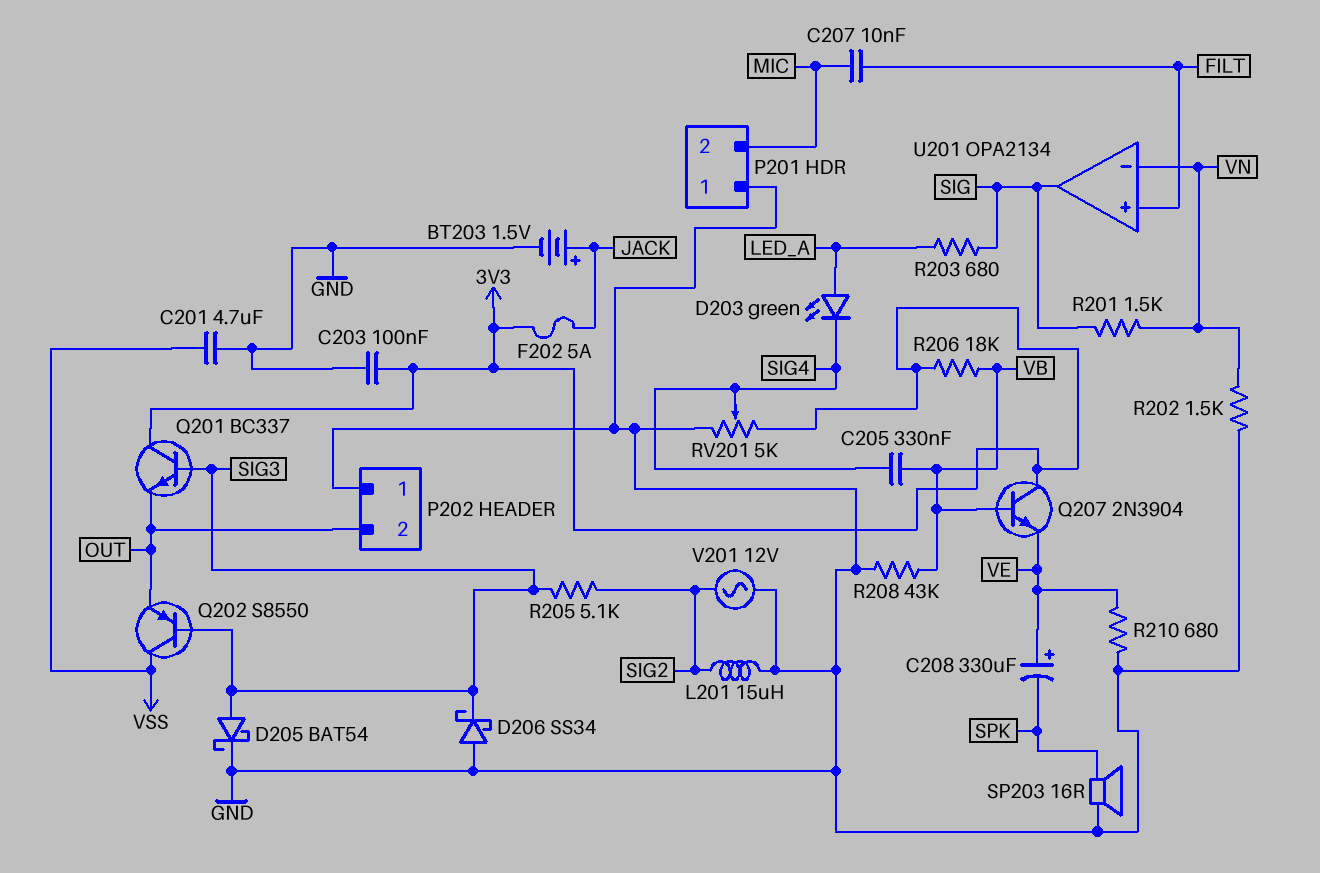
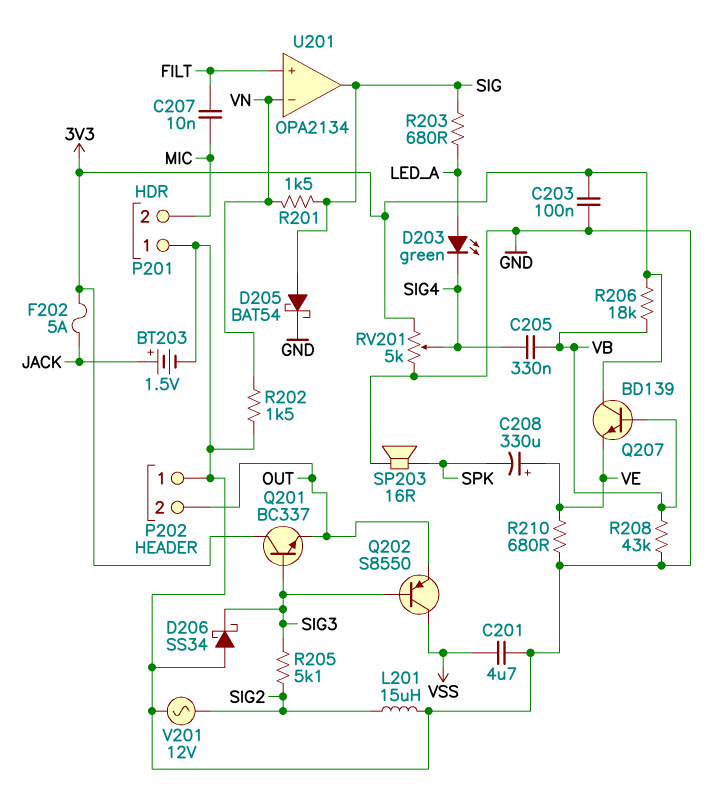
D205: schottky BAT54 (A SIG3, K GND) -> schottky BAT54 (A SIG, K GND)
Q207: NPN 2N3904 (B VB, C 3V3, E VE) -> NPN BD139 (B VB, C 3V3, E VE)

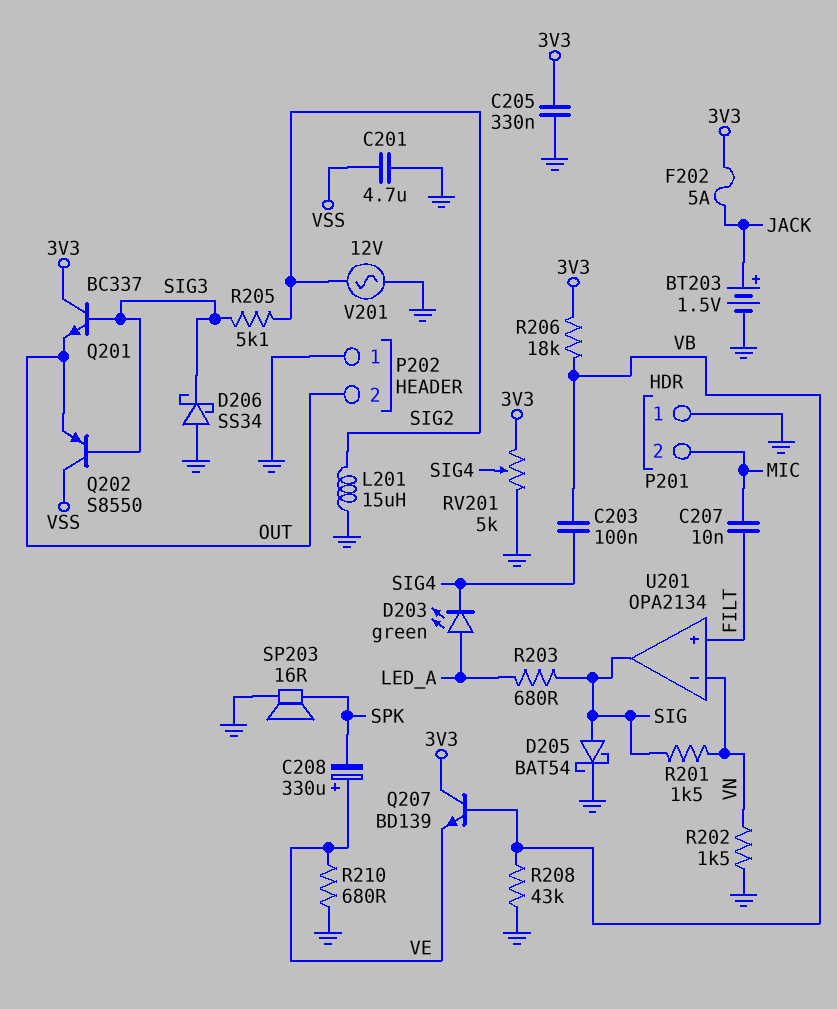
C203: 100nF (3V3, GND) -> 100nF (SIG4, VB)
C205: 330nF (SIG4, VB) -> 330nF (3V3, GND)

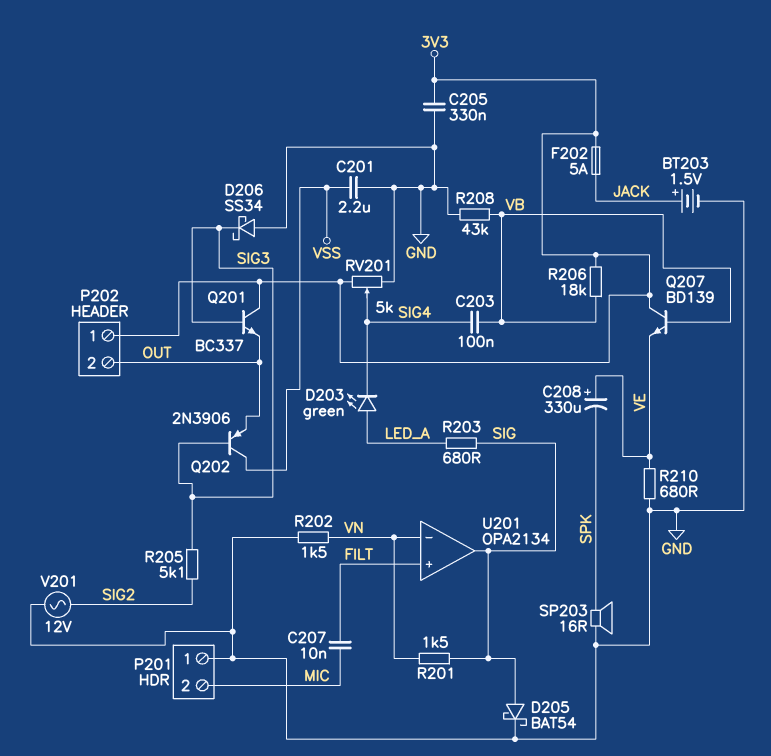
C201: 4.7uF (GND, VSS) -> 2.2uF (GND, VSS)
L201: 15uH (GND, SIG2) -> none
P202 pin 1: GND -> 3V3
Q202: PNP S8550 (B SIG3, C VSS, E OUT) -> PNP 2N3906 (B SIG3, C VSS, E OUT)

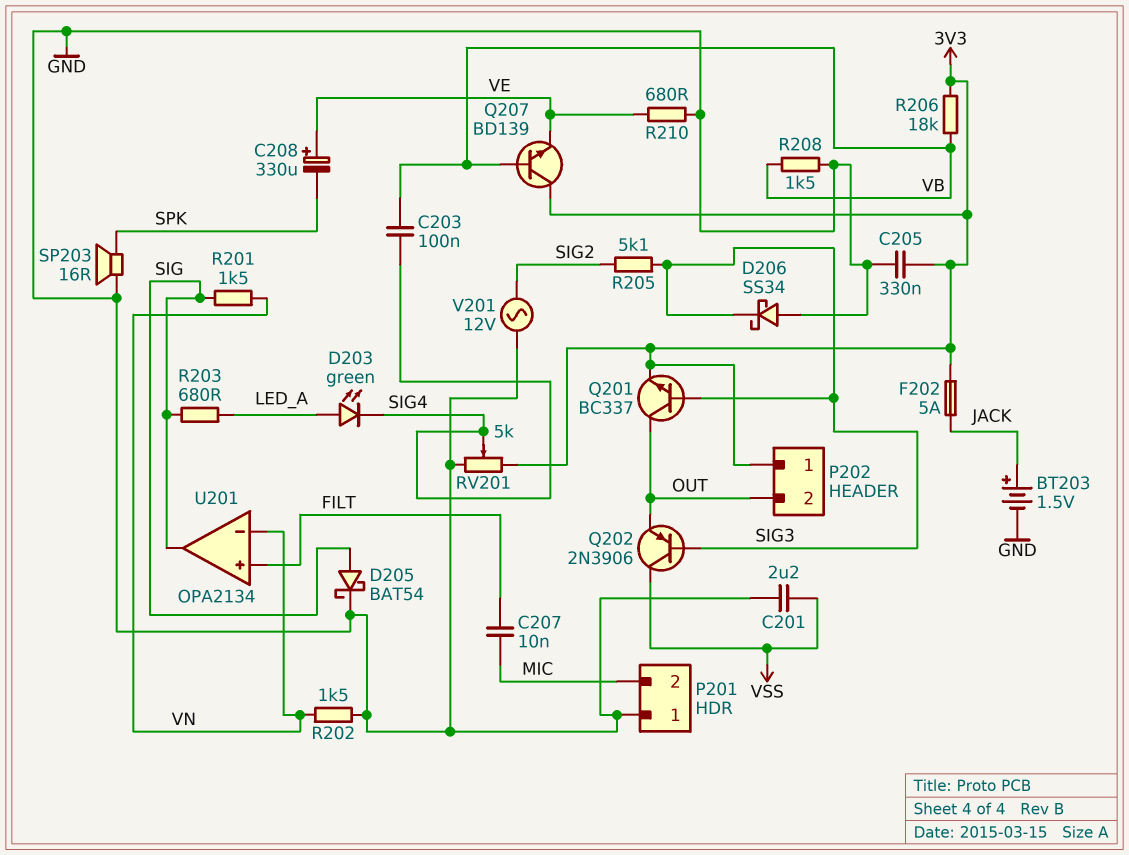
Q201: NPN BC337 (B SIG3, C 3V3, E OUT) -> NPN BC337 (B SIG3, C OUT, E 3V3)
R208: 43k (GND, VB) -> 1.5k (GND, VB)

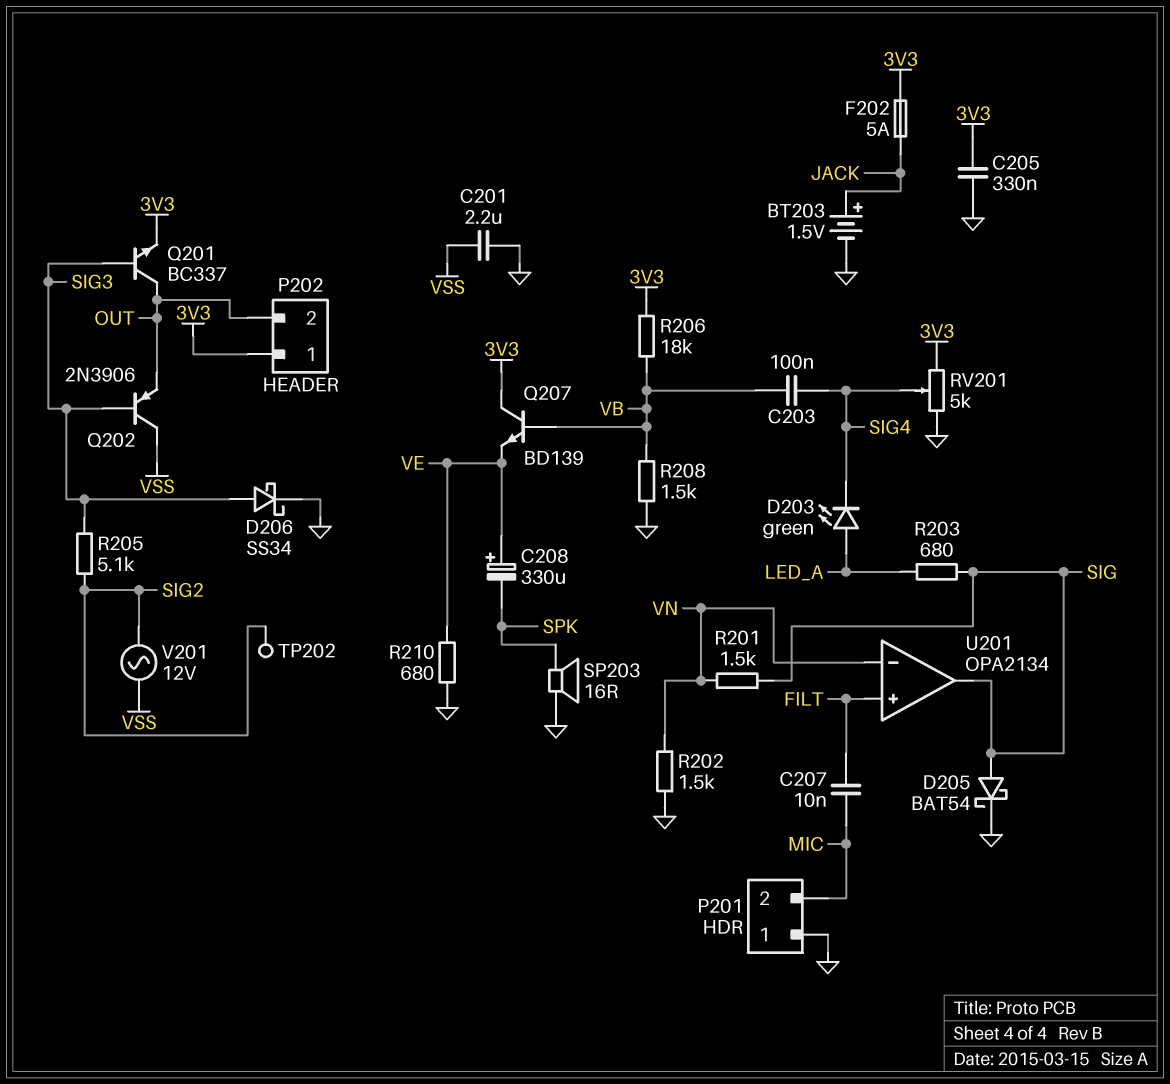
D206: schottky SS34 (A GND, K SIG3) -> schottky SS34 (A SIG3, K GND)
TP202: none -> test point (SIG2)
V201: AC 12V (GND, SIG2) -> AC 12V (SIG2, VSS)

